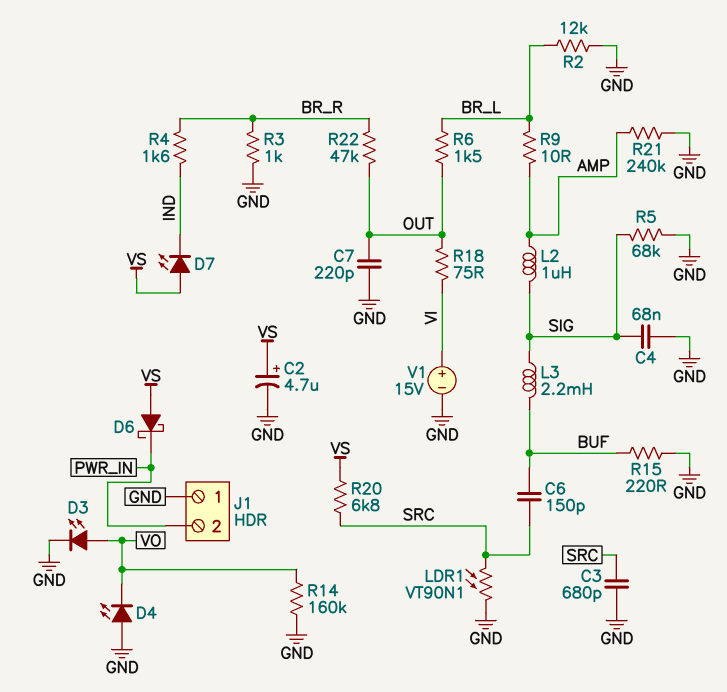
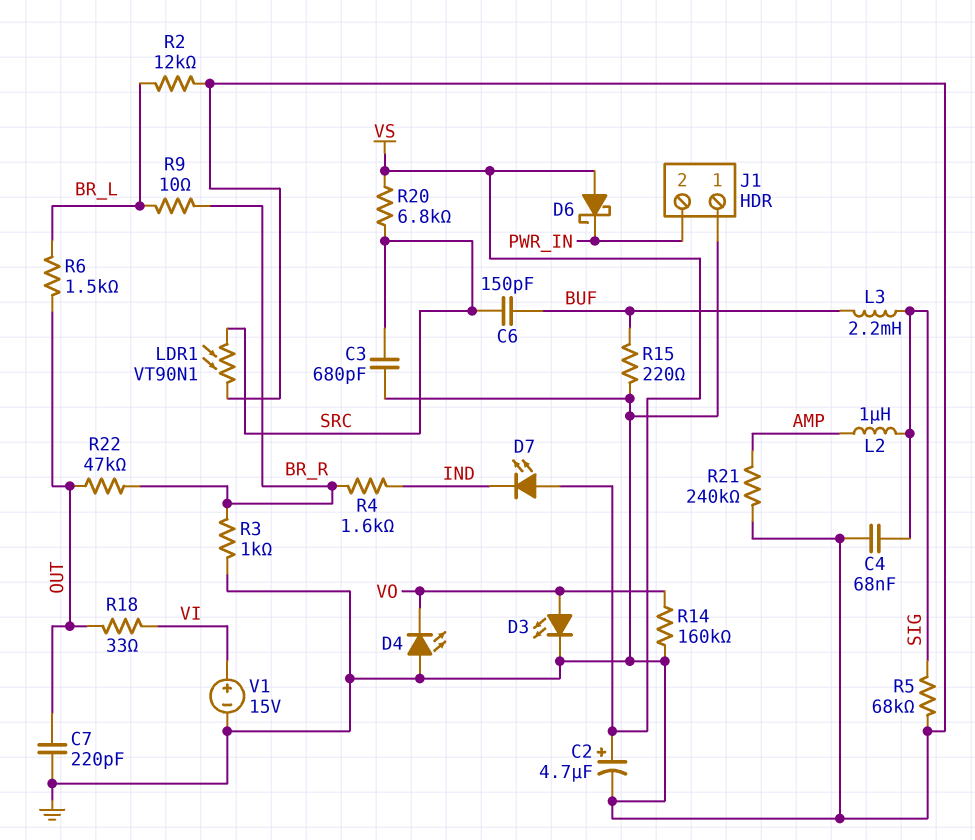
R9: 10 (AMP, BR_L) -> 10 (BR_L, BR_R)
R18: 75 (OUT, VI) -> 33 (OUT, VI)

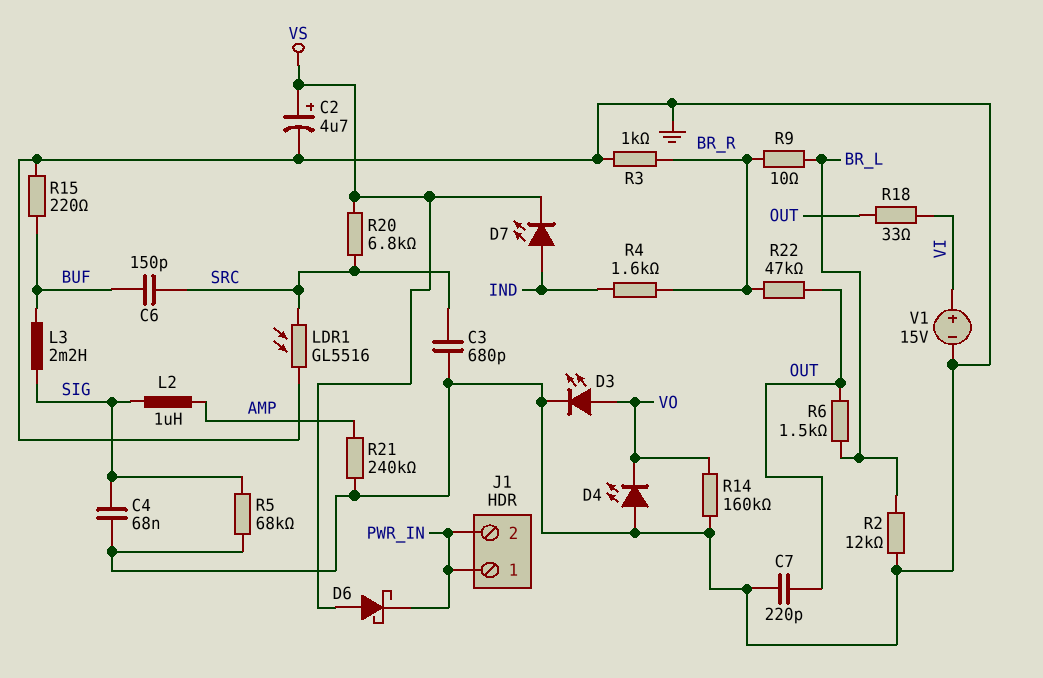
D7: LED (A VS, K IND) -> LED (A IND, K VS)
J1 pin 1: GND -> PWR_IN
LDR1: VT90N1 (GND, SRC) -> GL5516 (GND, SRC)

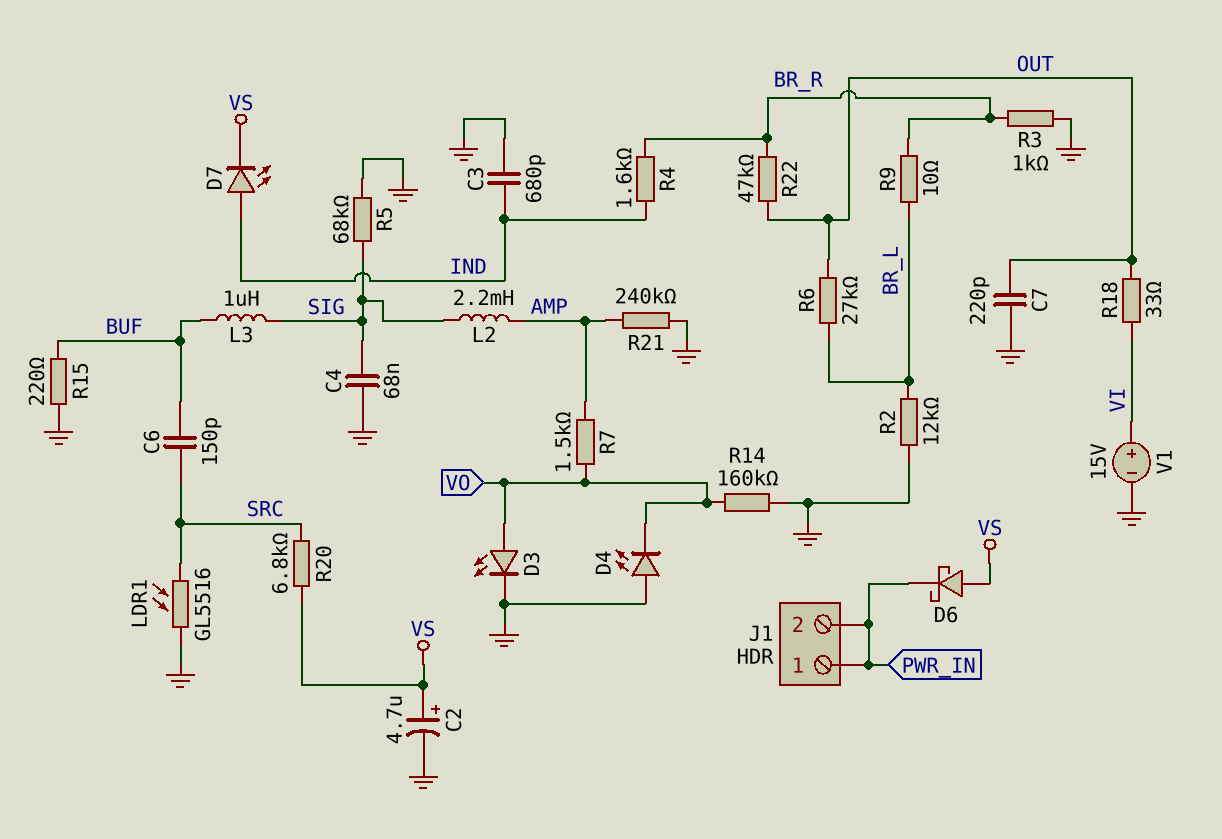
C3: 680pF (GND, SRC) -> 680pF (GND, IND)
L2: 1uH (AMP, SIG) -> 2.2mH (AMP, SIG)
L3: 2.2mH (BUF, SIG) -> 1uH (BUF, SIG)
R6: 1.5k (BR_L, OUT) -> 27k (BR_L, OUT)
R7: none -> 1.5k (AMP, VO)

